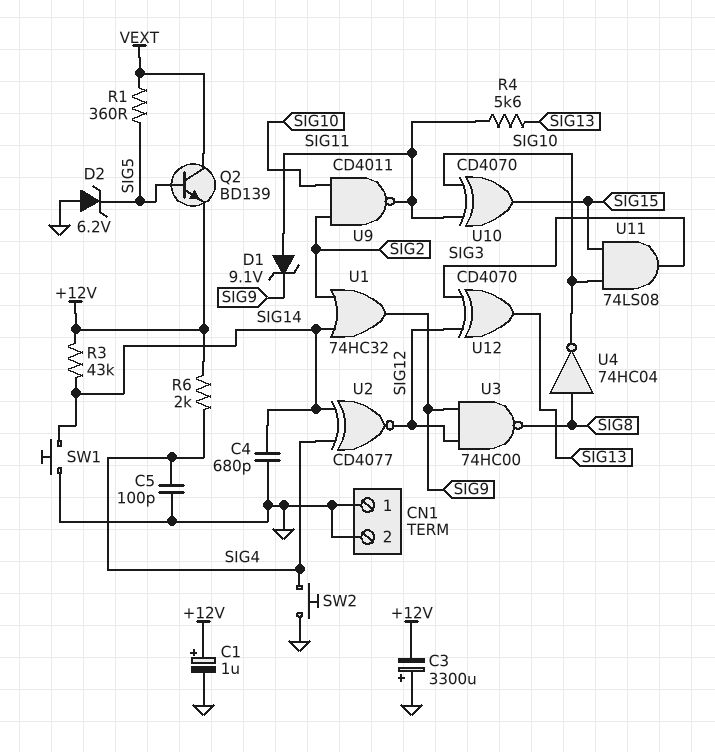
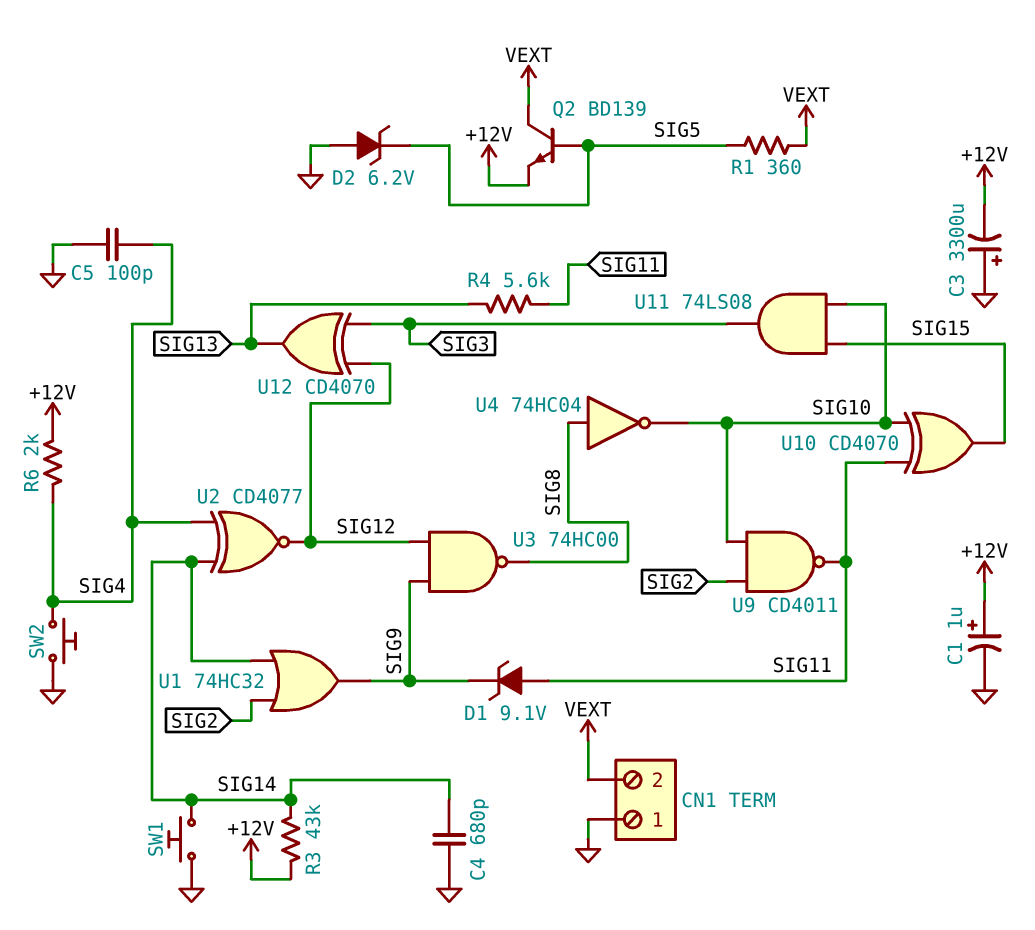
CN1 pin 2: GND -> VEXT

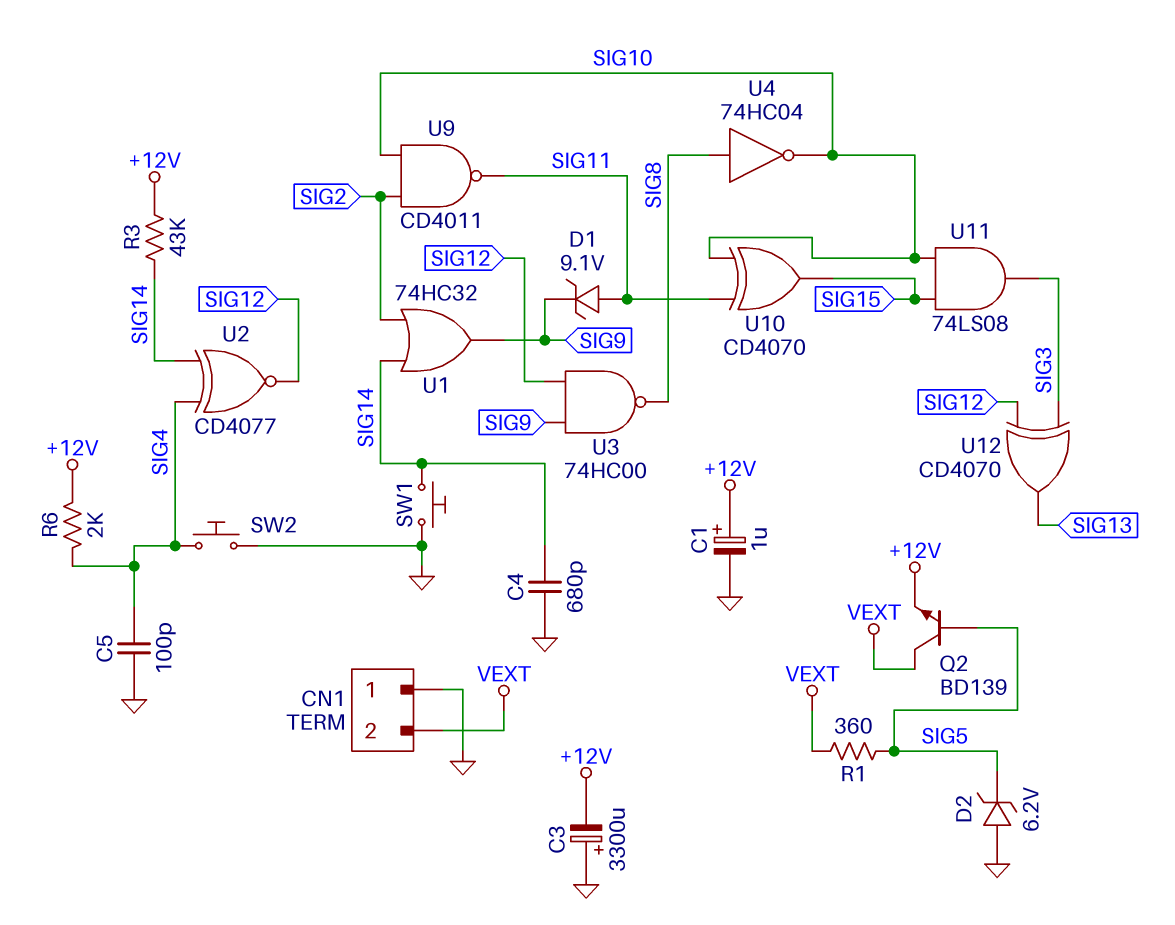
R4: 5.6k (SIG11, SIG13) -> none

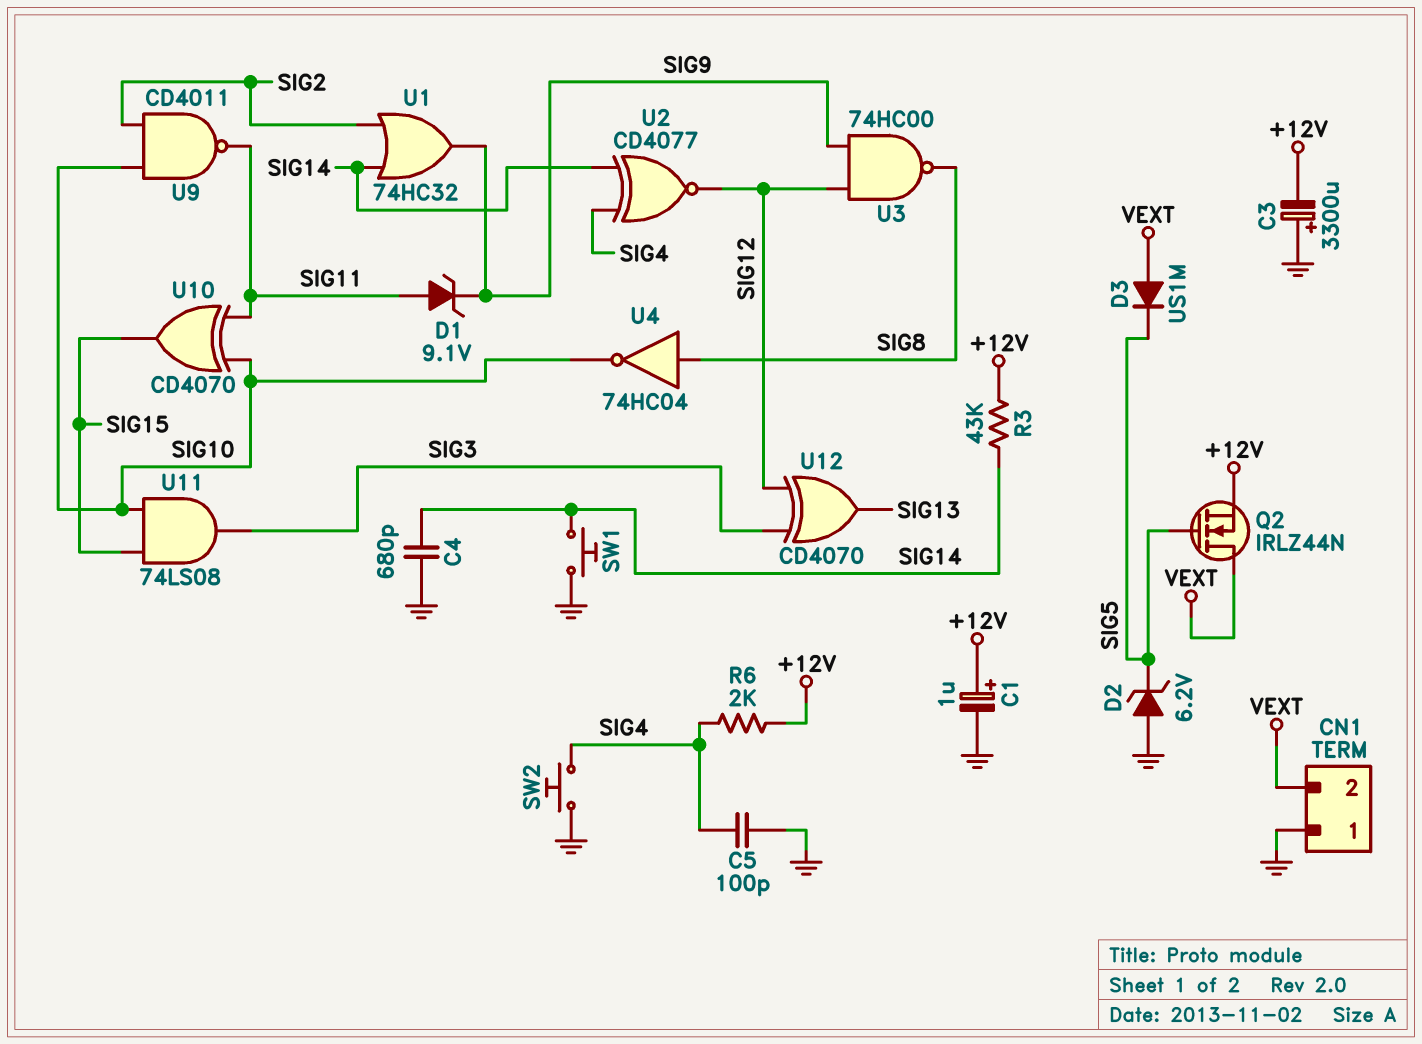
D3: none -> diode US1M (A VEXT, K SIG5)
Q2: NPN BD139 (B SIG5, C VEXT, E +12V) -> NMOS IRLZ44N (G SIG5, D VEXT, S +12V)
R1: 360 (SIG5, VEXT) -> none

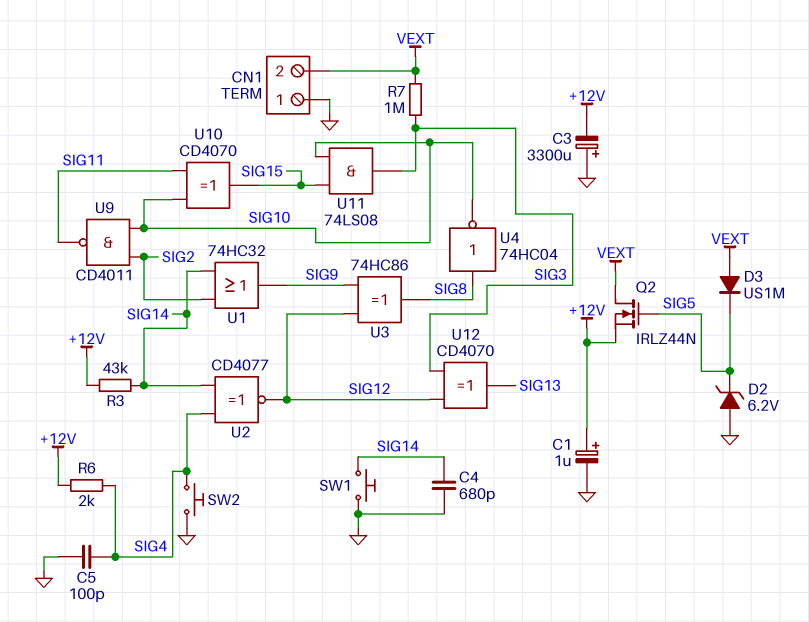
D1: zener 9.1V (A SIG11, K SIG9) -> none
R7: none -> 1M (SIG3, VEXT)
U3: NAND 74HC00 (in SIG9, in SIG12, out SIG8) -> XOR 74HC86 (in SIG9, in SIG12, out SIG8)

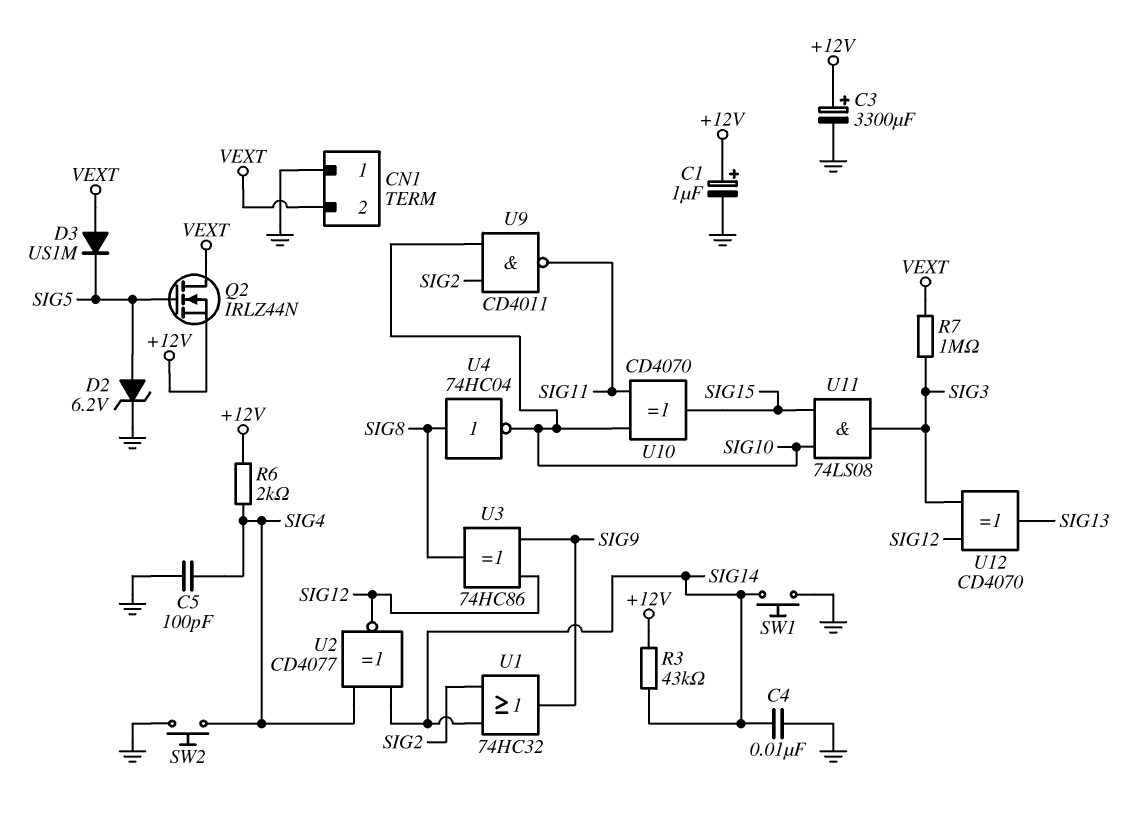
C3: 3300uF (plus GND, minus +12V) -> 3300uF (plus +12V, minus GND)
C4: 680pF (GND, SIG14) -> 10nF (GND, SIG14)
D2: zener 6.2V (A GND, K SIG5) -> zener 6.2V (A SIG5, K GND)

